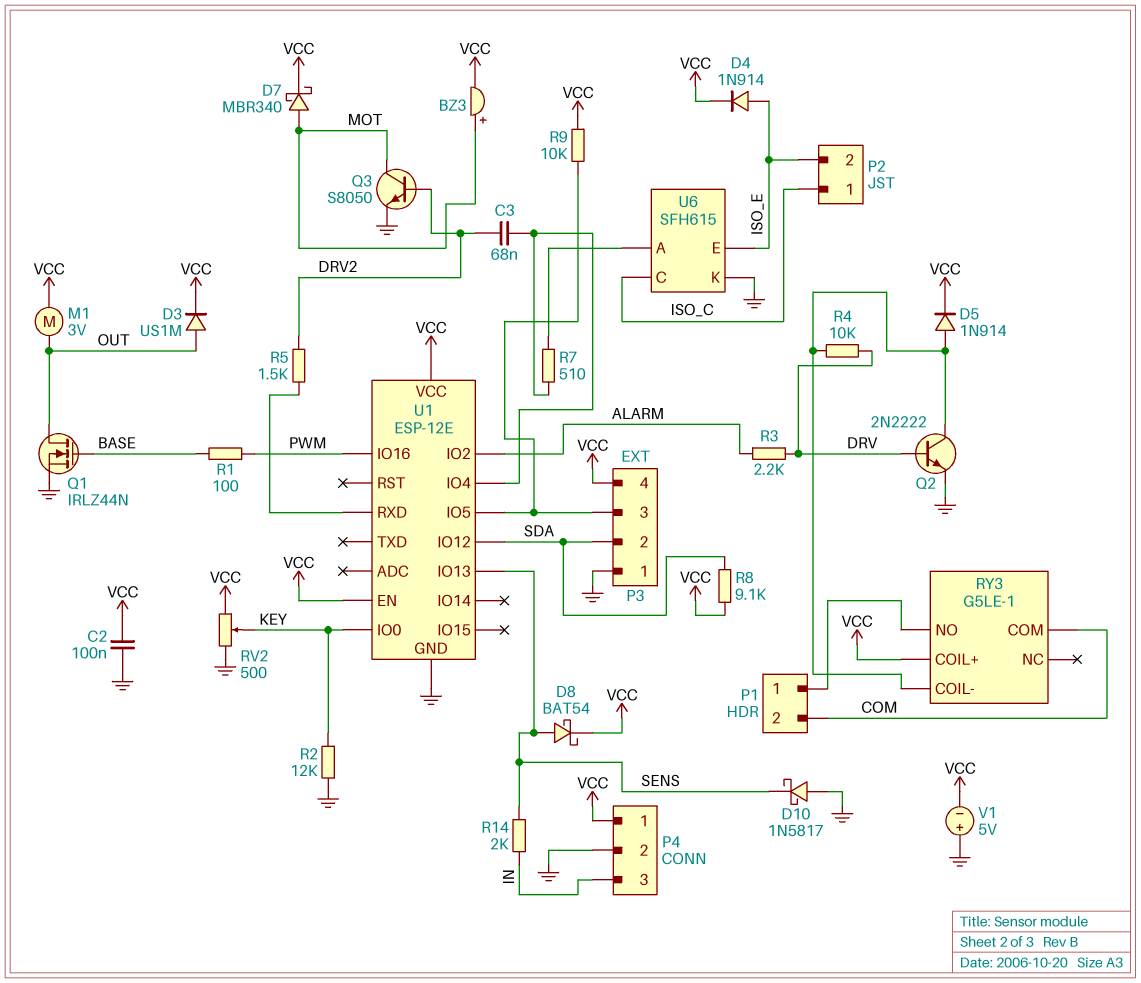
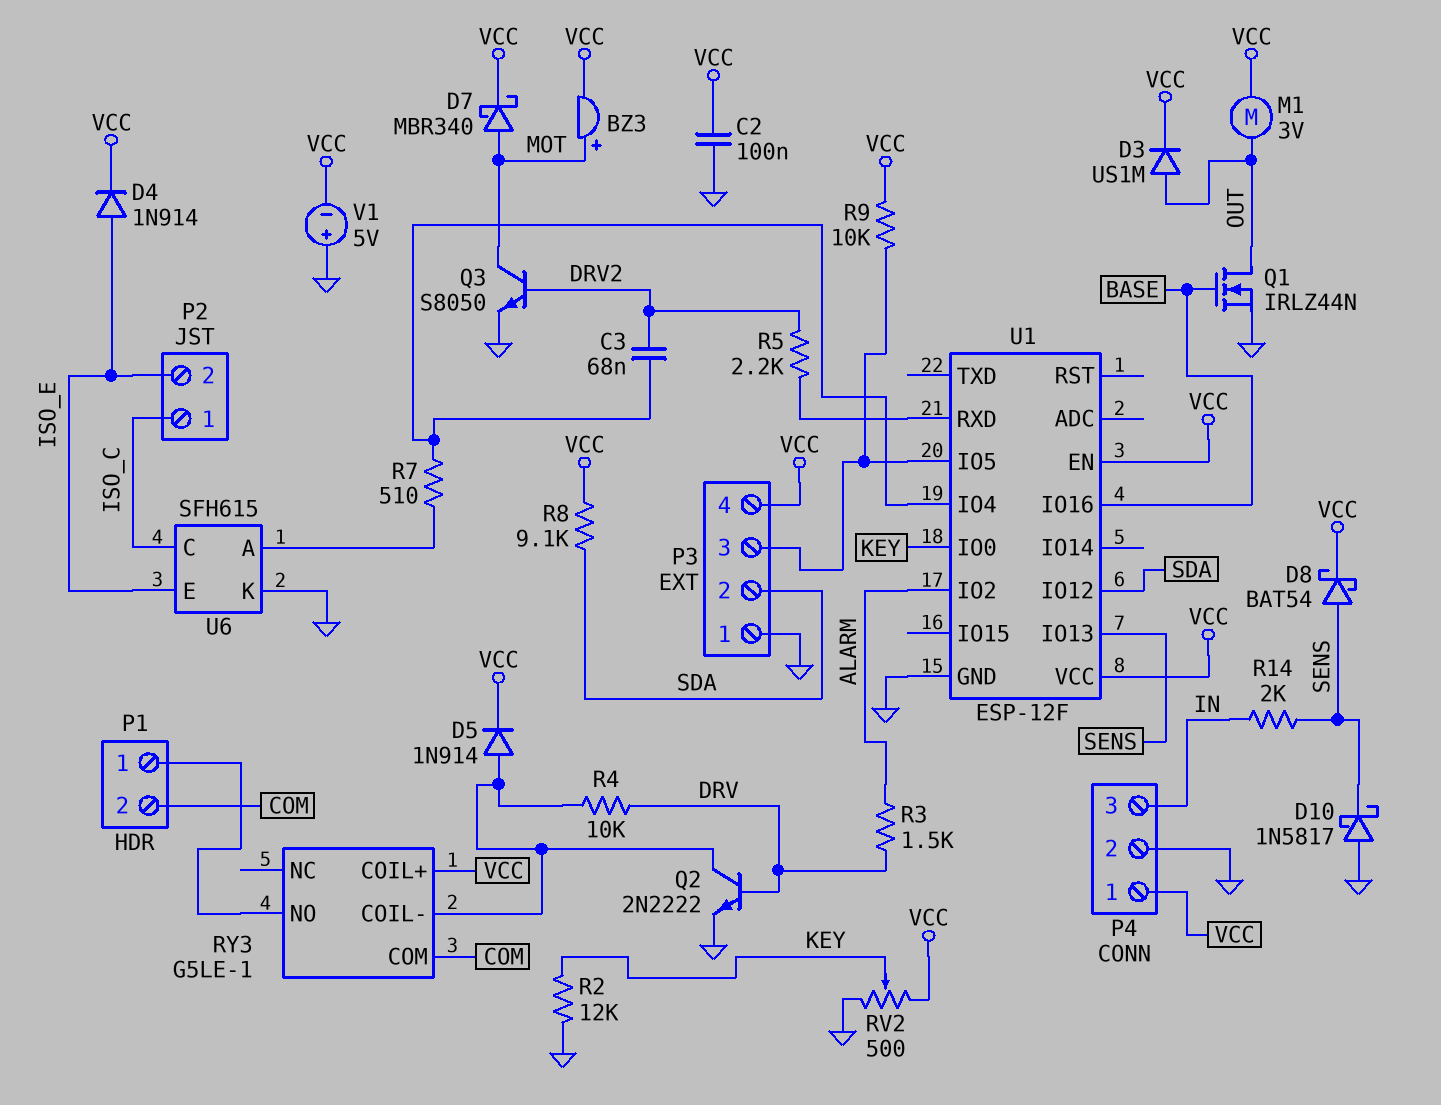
R1: 100 (BASE, PWM) -> none
R3: 2.2k (ALARM, DRV) -> 1.5k (ALARM, DRV)
R5: 1.5k (DRV2, U1/RXD) -> 2.2k (DRV2, U1/RXD)
U1: ESP-12E -> ESP-12F
U1 pin IO16: PWM -> BASE

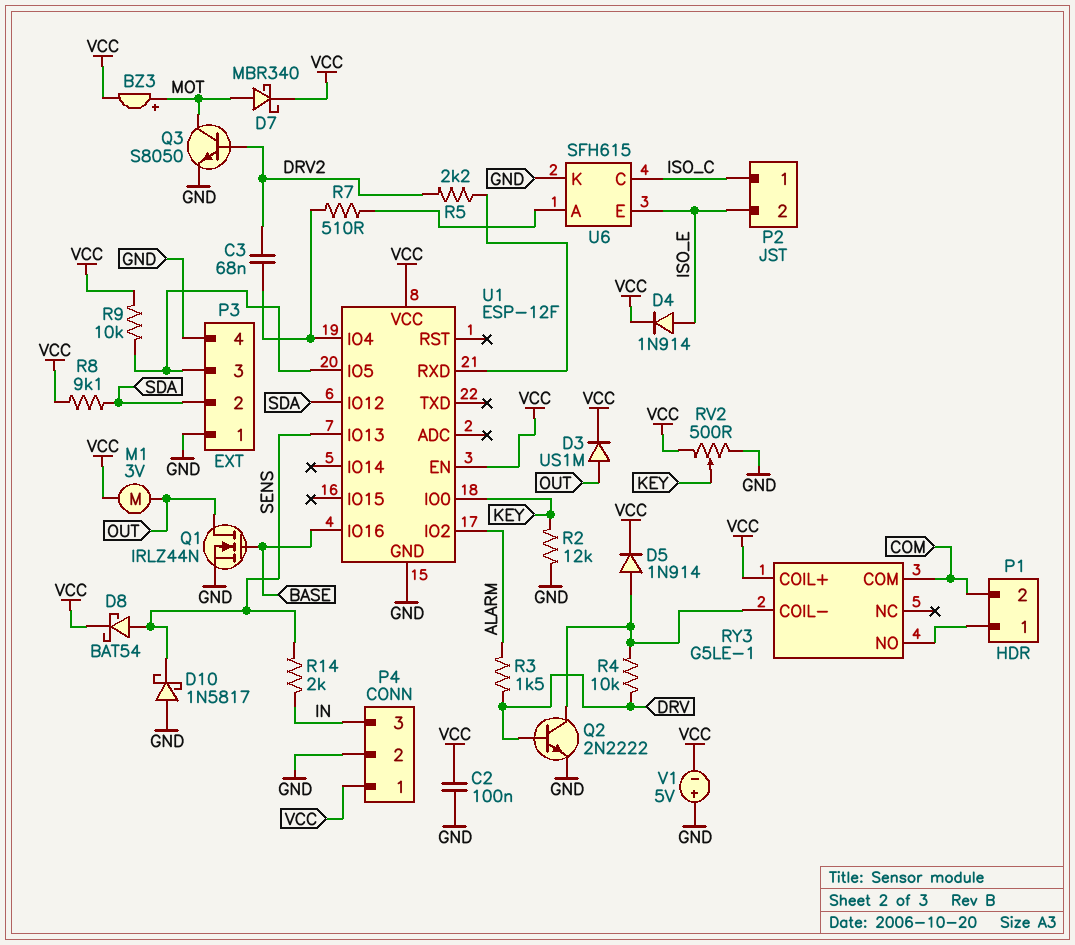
P3 pin 4: VCC -> GND

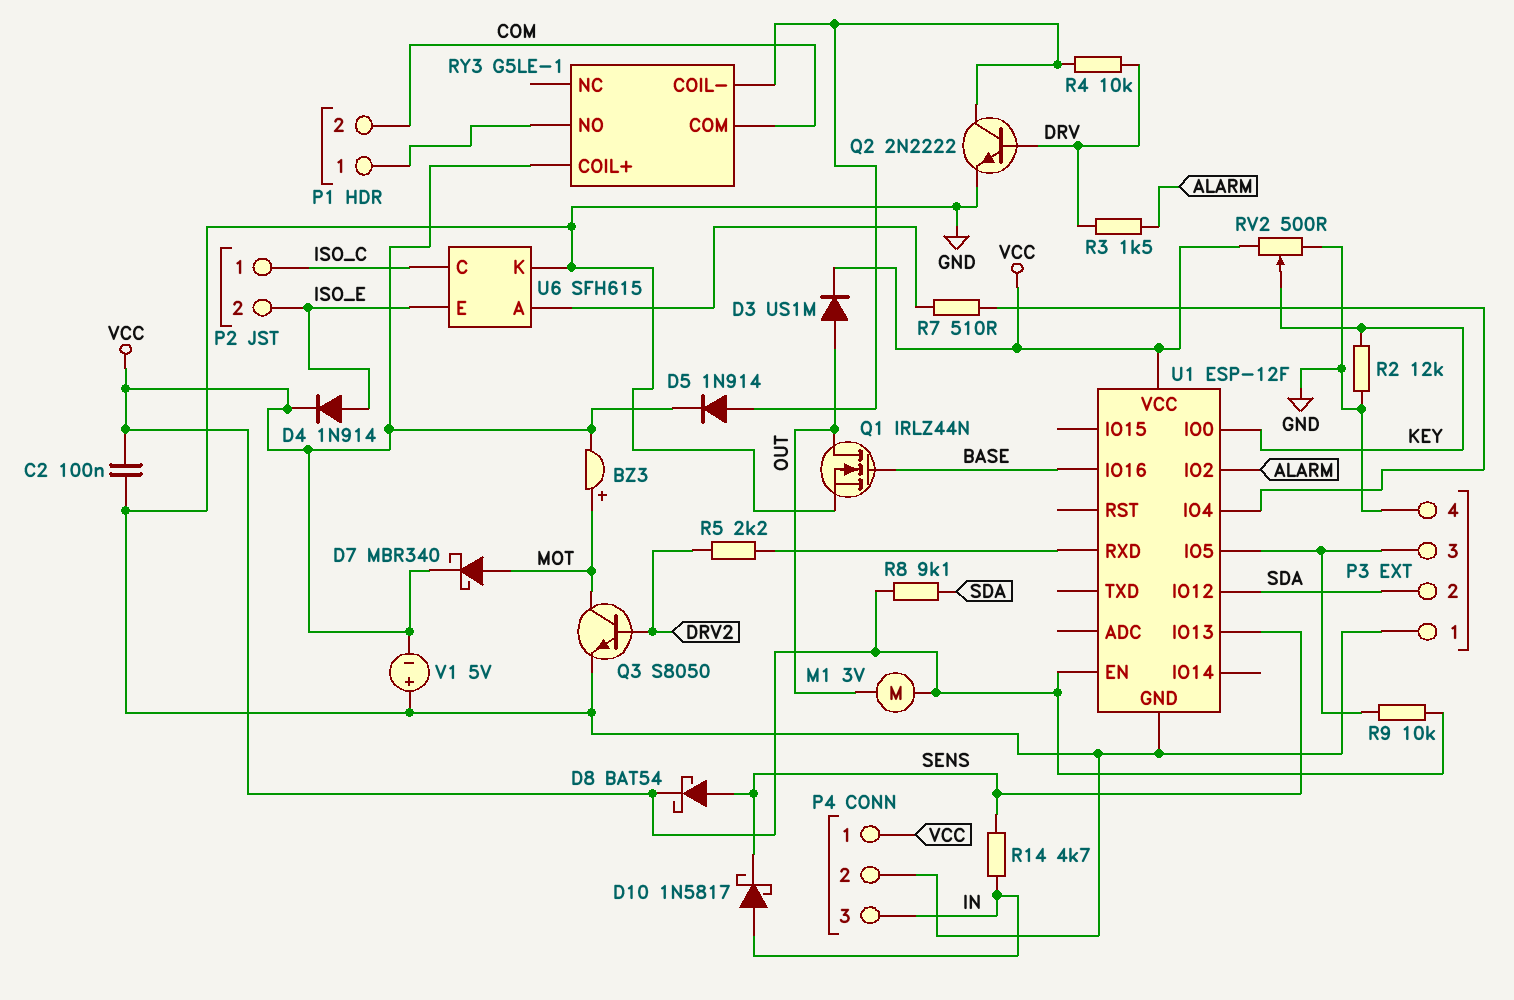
C3: 68nF (DRV2, U1/IO4) -> none
D10: schottky 1N5817 (A GND, K SENS) -> schottky 1N5817 (A IN, K SENS)
R14: 2k (IN, SENS) -> 4.7k (IN, SENS)

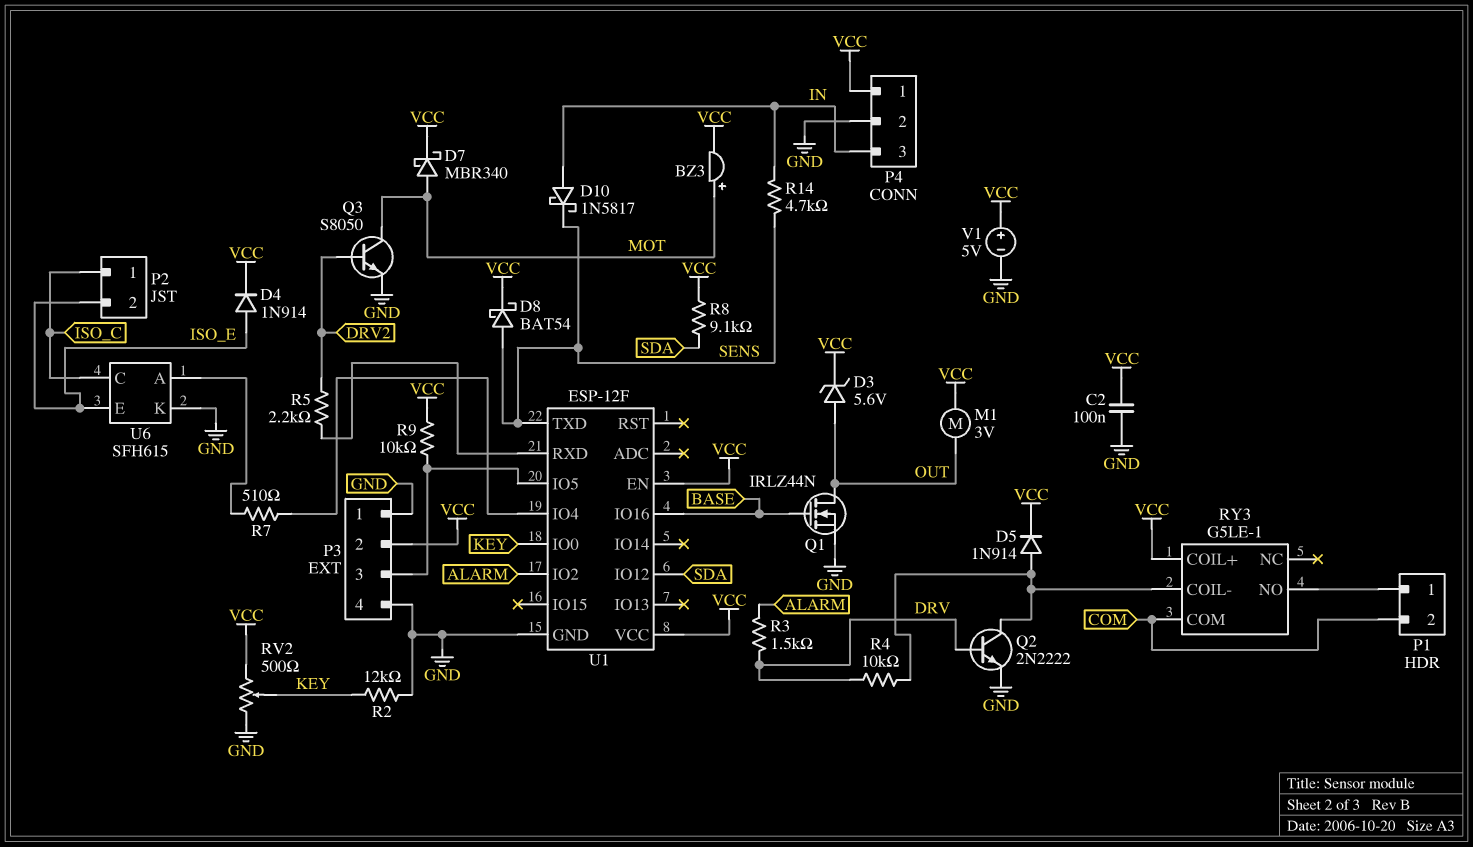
D3: diode US1M (A OUT, K VCC) -> zener 5.6V (A OUT, K VCC)
P3 pin 2: SDA -> VCC
U1 pin IO13: SENS -> none
U1 pin TXD: none -> SENS
V1: 5V (plus GND, minus VCC) -> 5V (plus VCC, minus GND)

